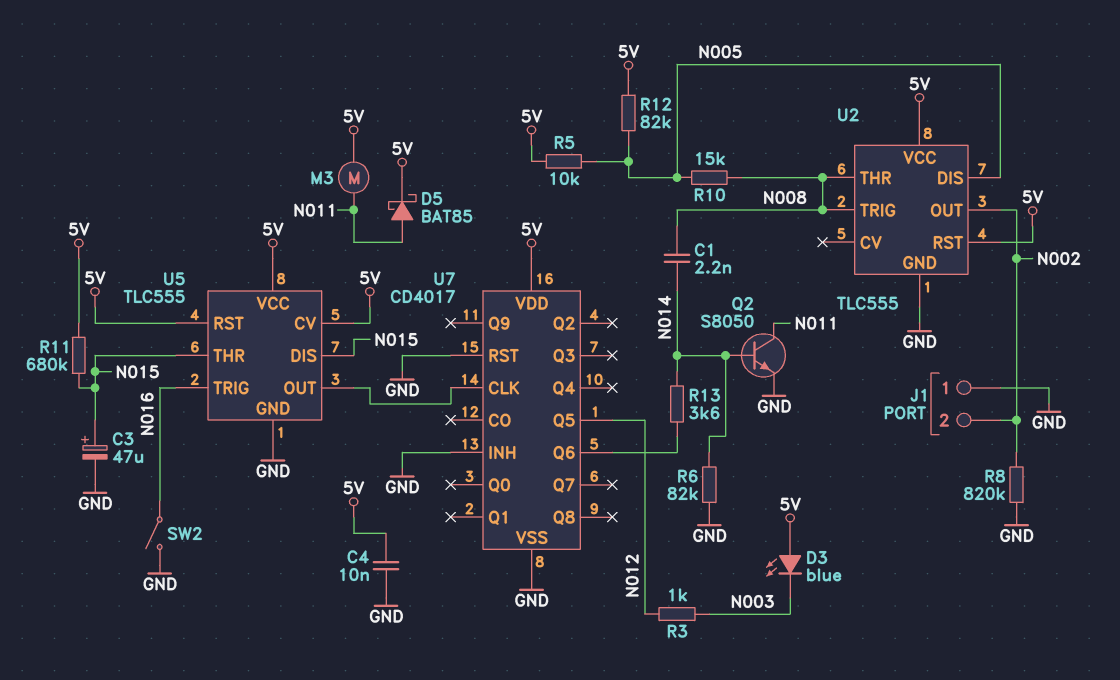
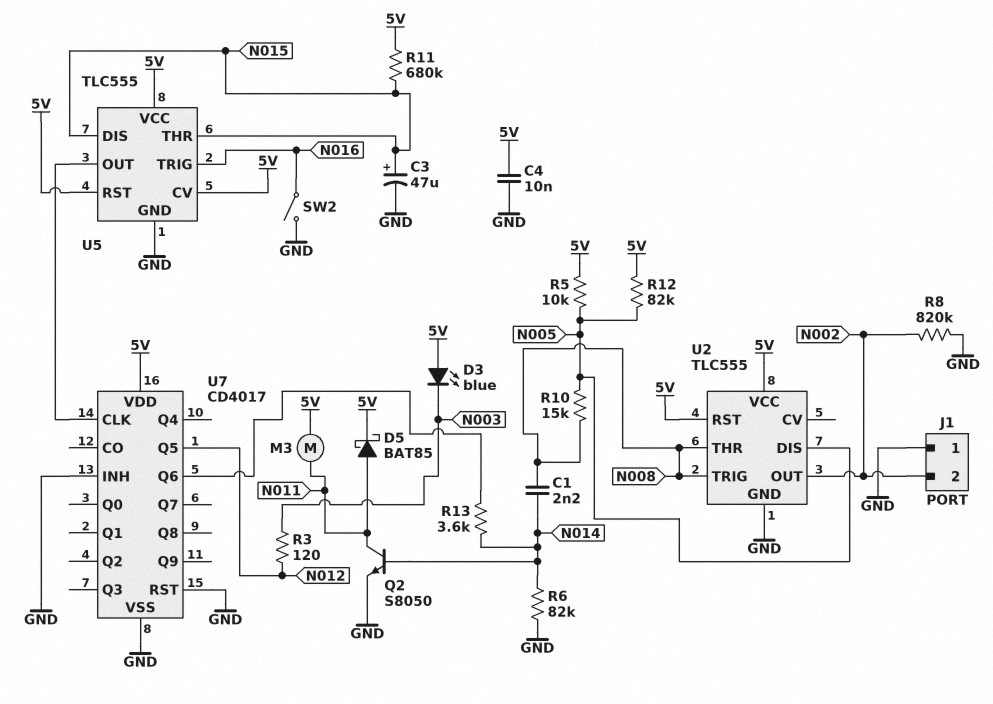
R3: 1k (N003, N012) -> 120 (N003, N012)

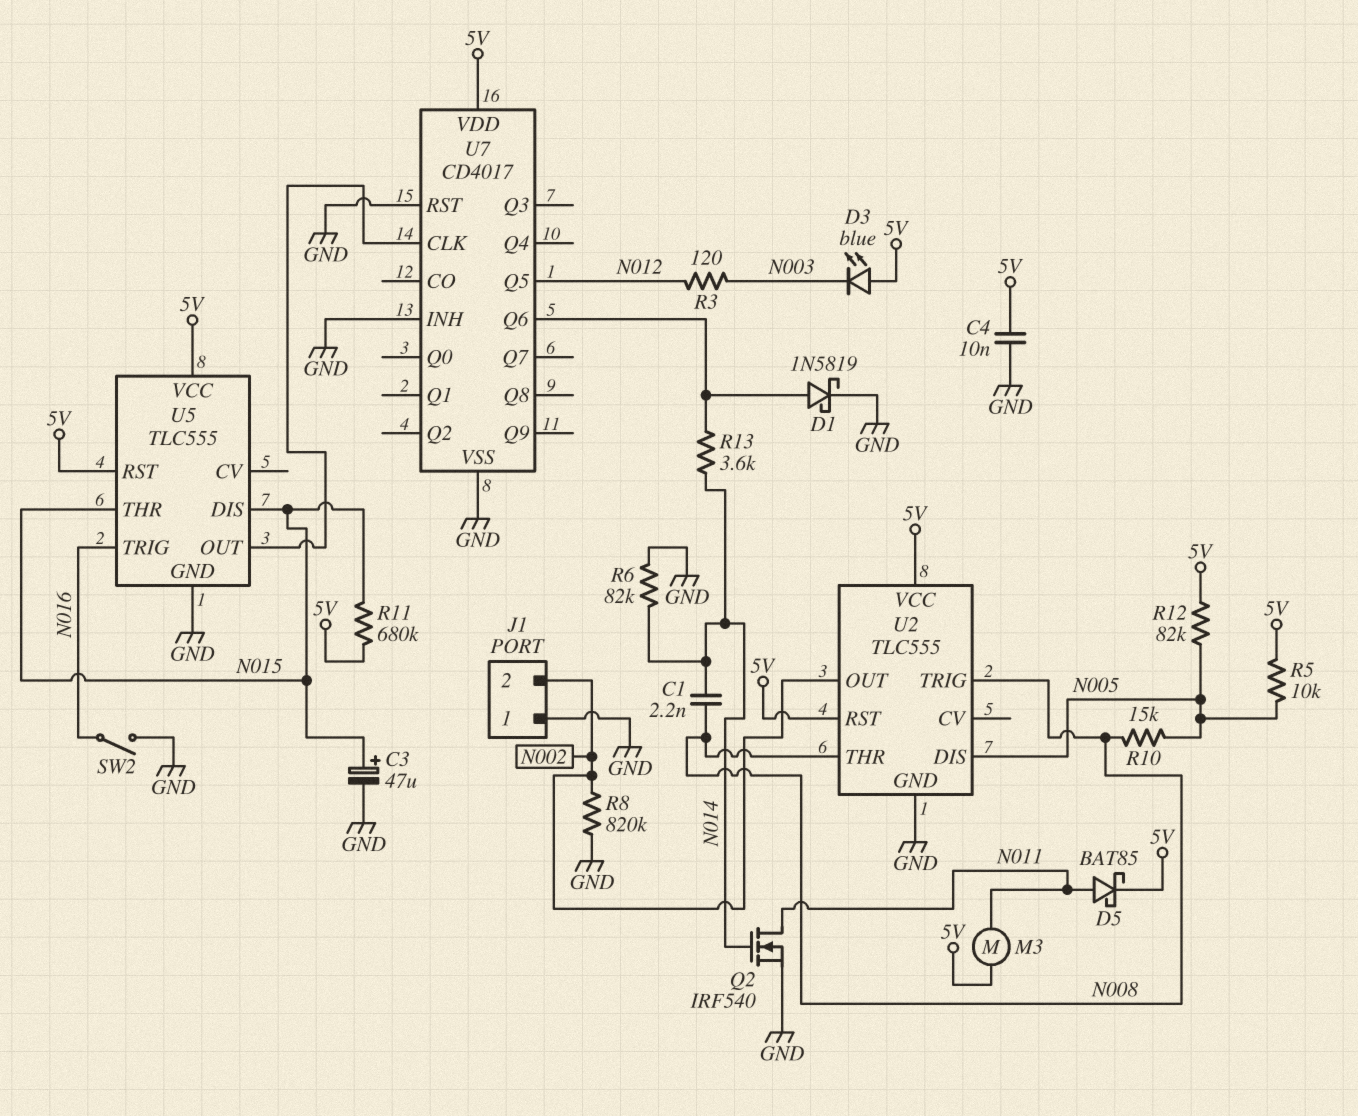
D1: none -> schottky 1N5819 (A U7/Q6, K GND)
Q2: NPN S8050 (B N014, C N011, E GND) -> NMOS IRF540 (G N014, D N011, S GND)
U5 pin CV: 5V -> none

